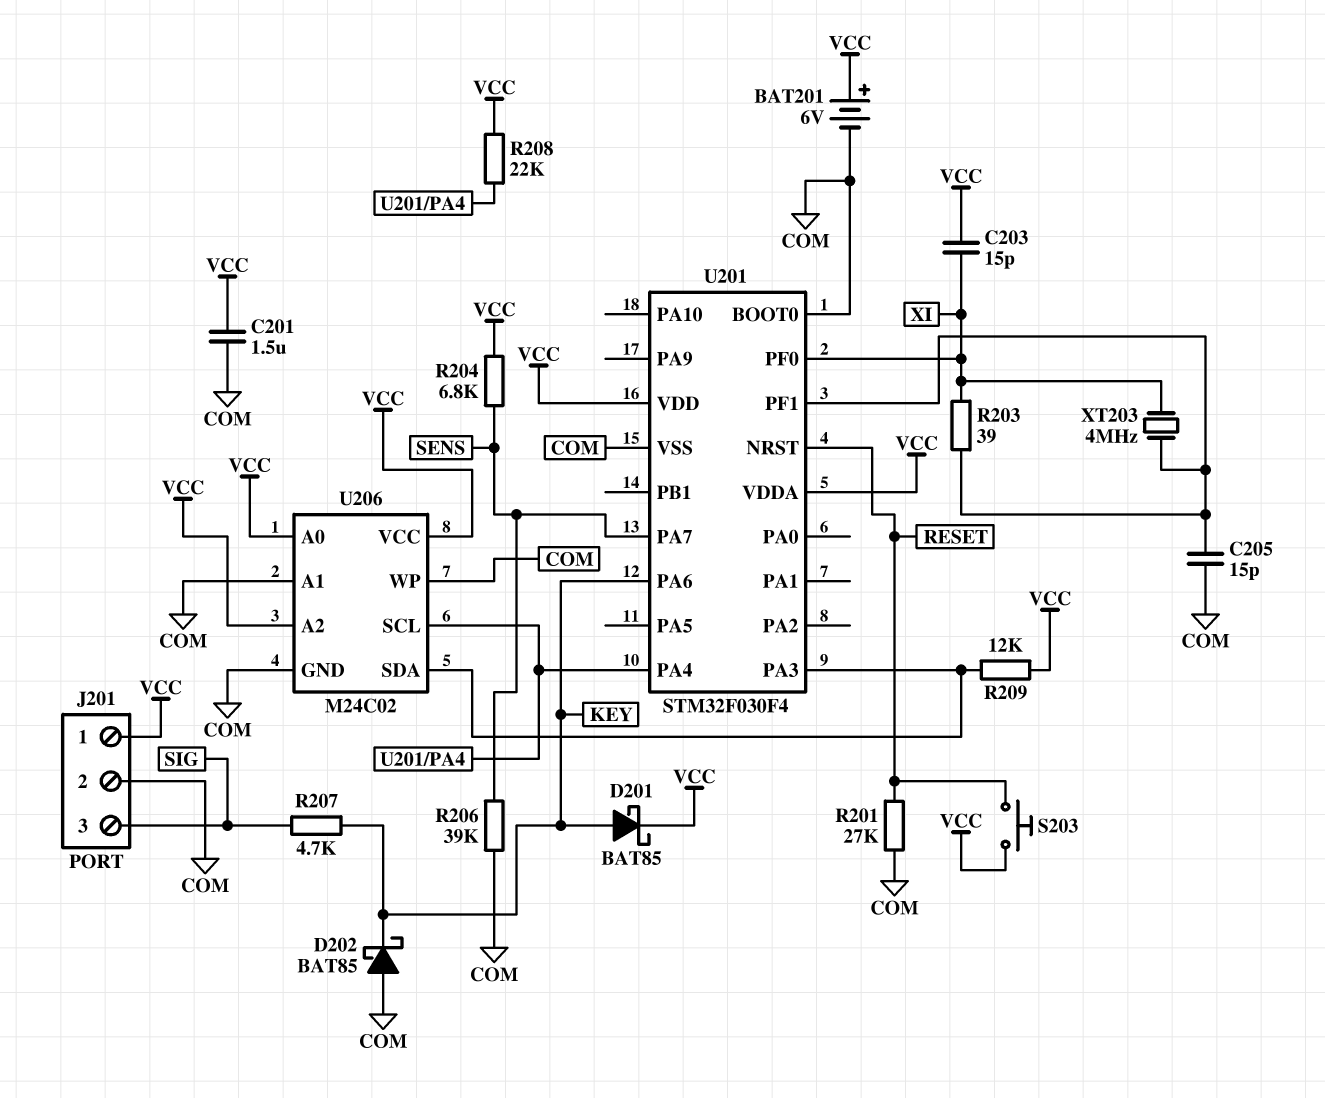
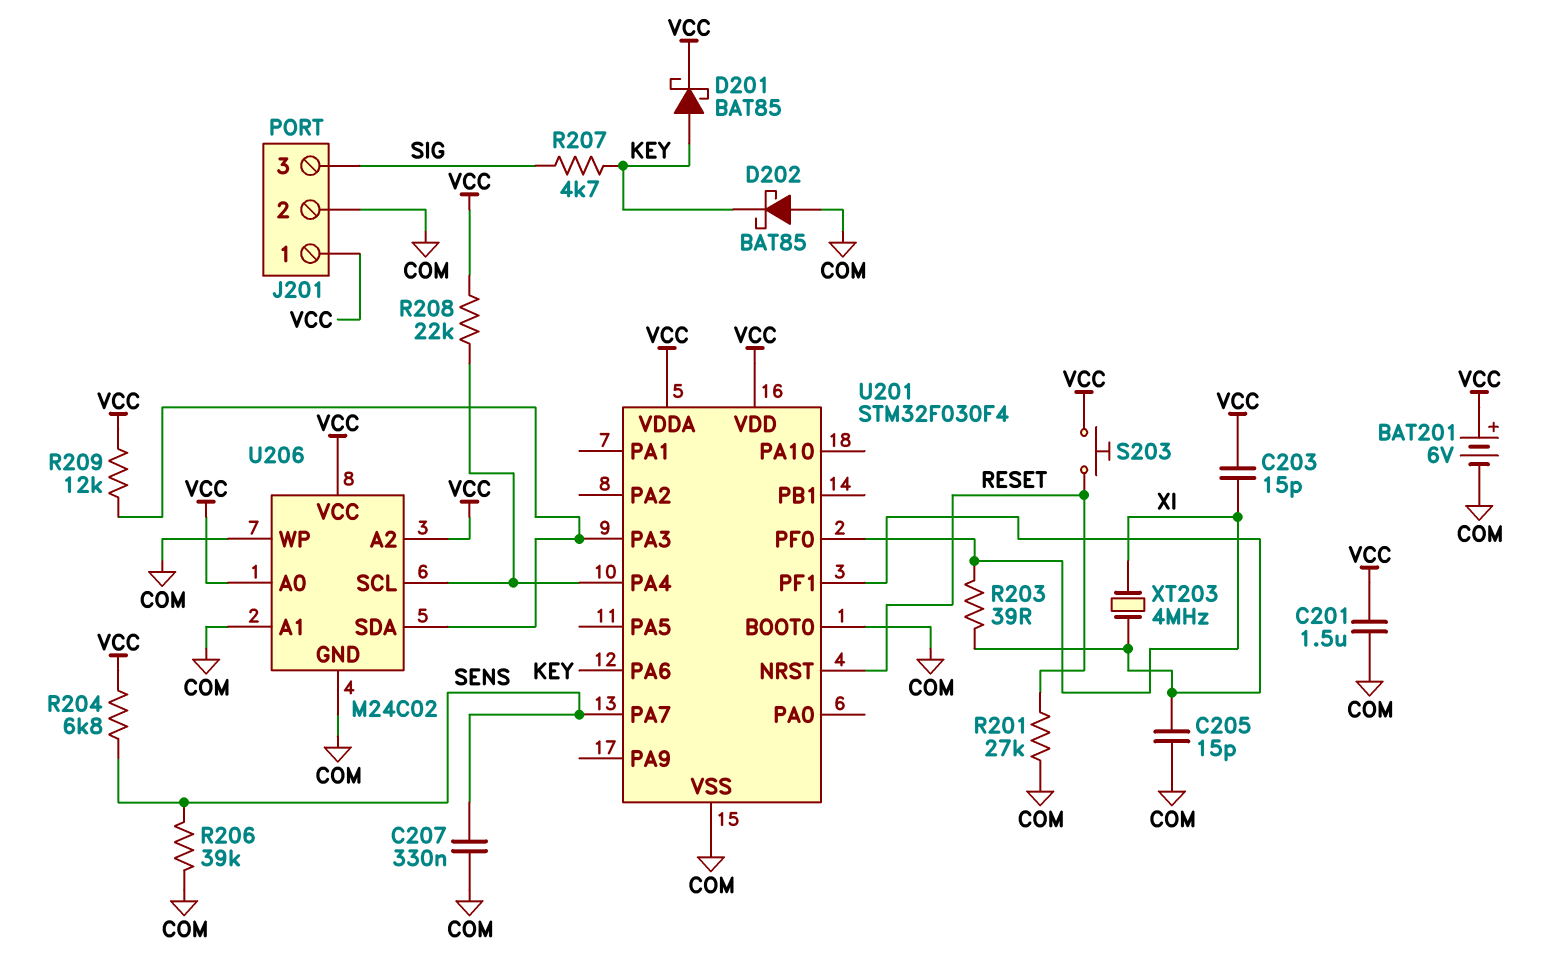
C207: none -> 330nF (COM, SENS)

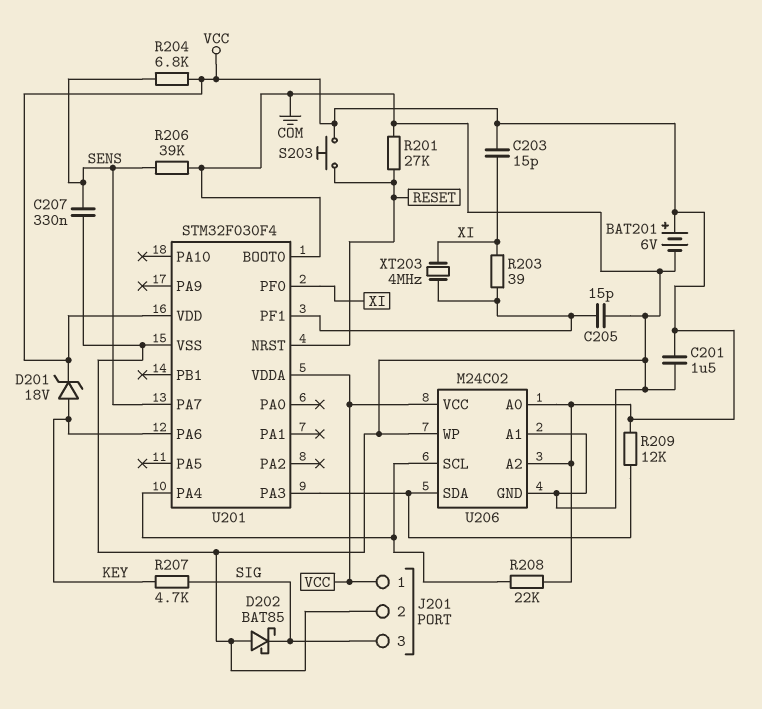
D201: schottky BAT85 (A KEY, K VCC) -> zener 18V (A KEY, K VCC)
D202: schottky BAT85 (A COM, K KEY) -> schottky BAT85 (A COM, K SIG)

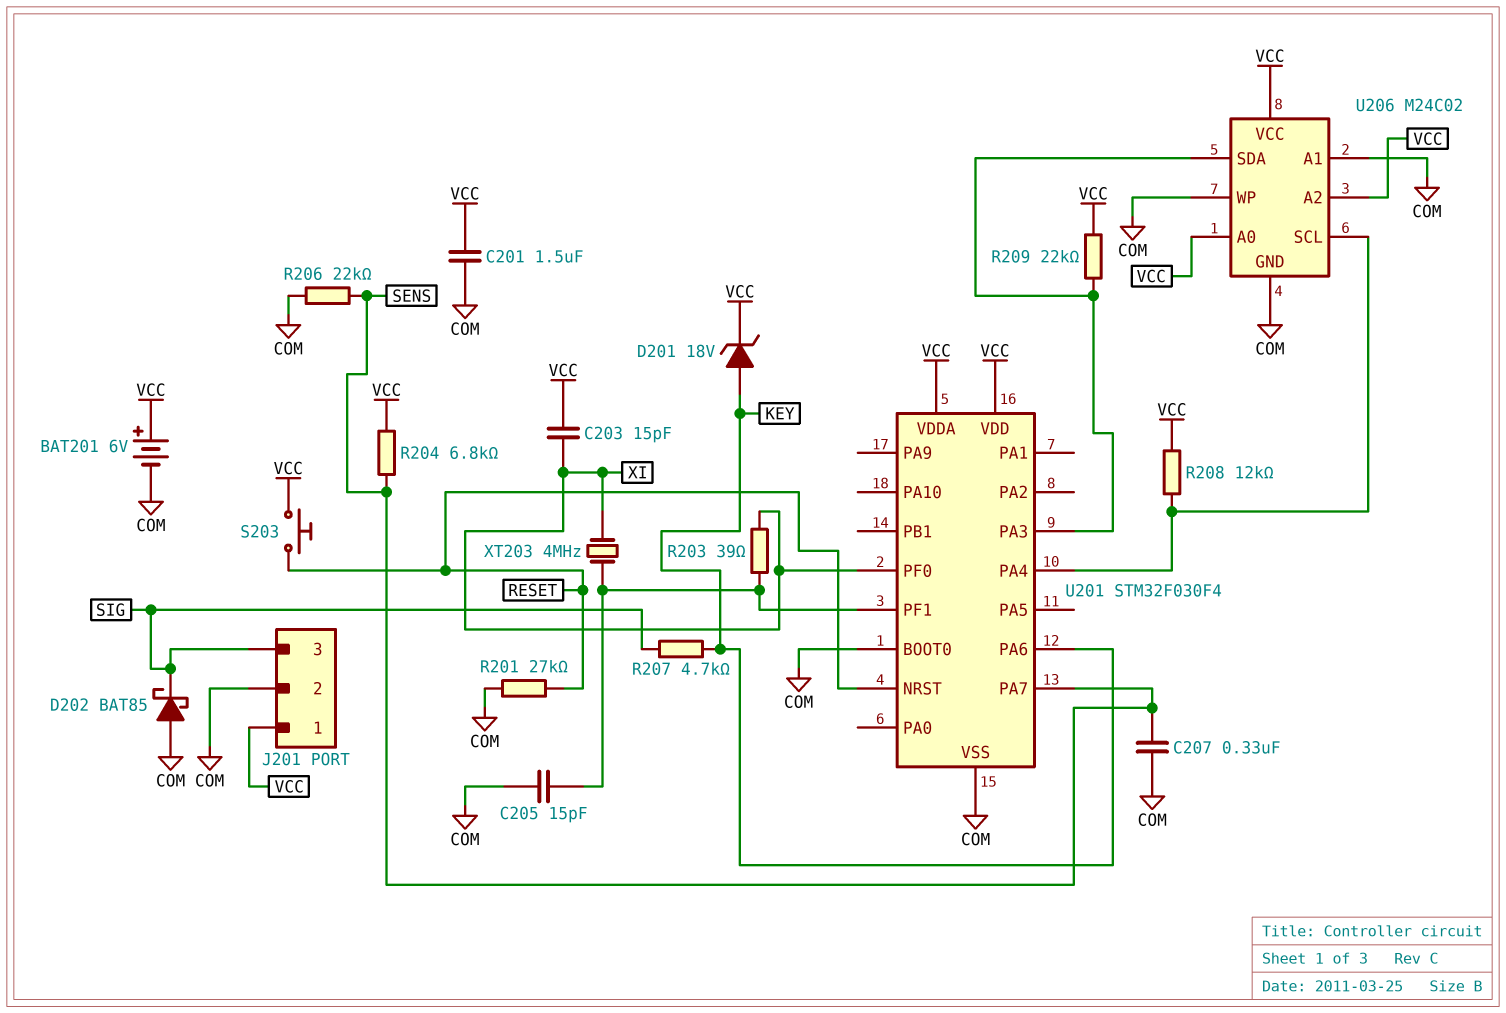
R206: 39k (COM, SENS) -> 22k (COM, SENS)
R208: 22k (U201/PA4, VCC) -> 12k (U201/PA4, VCC)
R209: 12k (U201/PA3, VCC) -> 22k (U201/PA3, VCC)

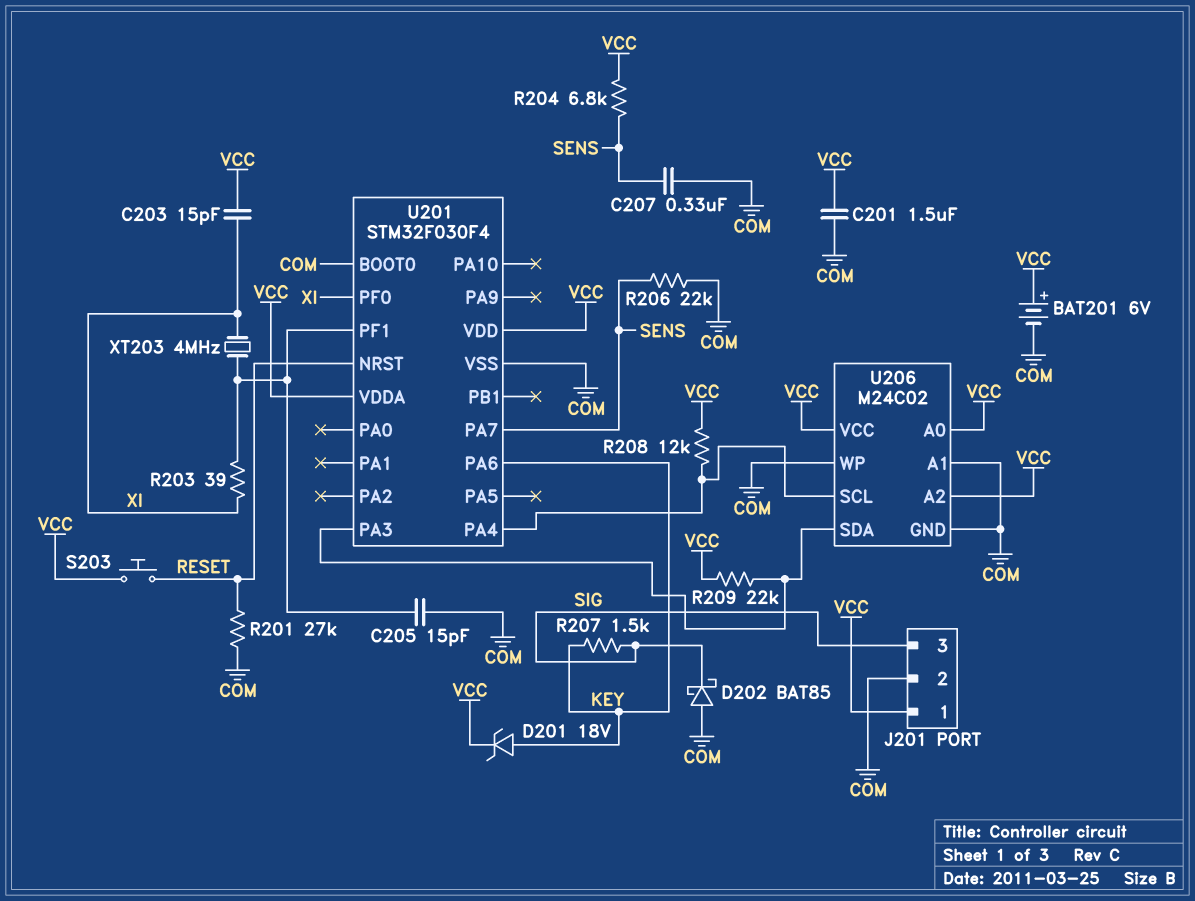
R207: 4.7k (KEY, SIG) -> 1.5k (KEY, SIG)

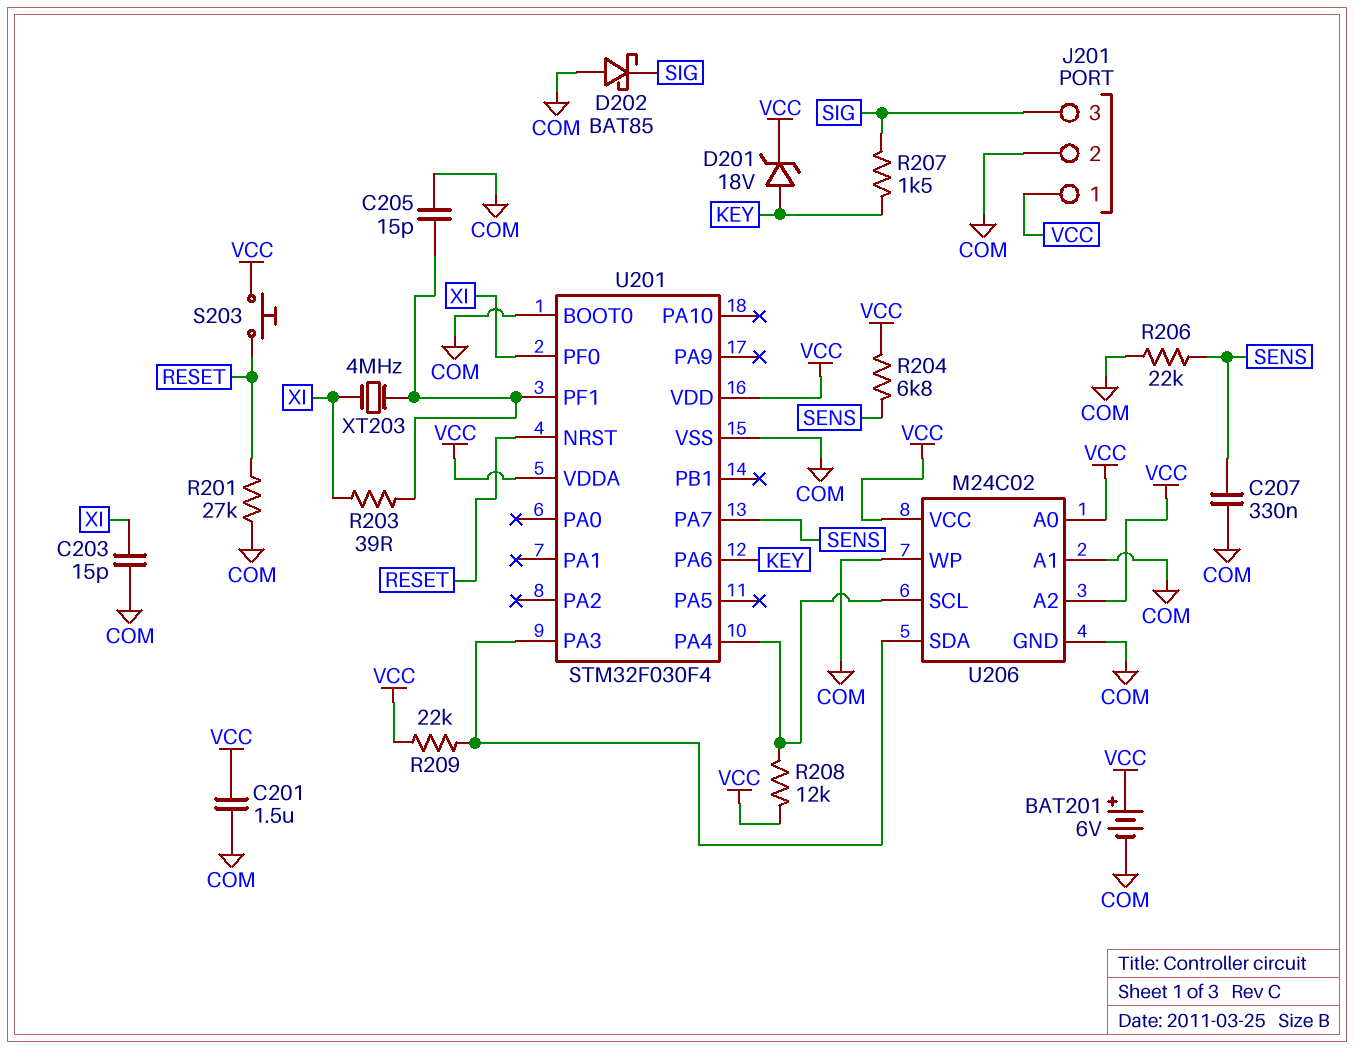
C203: 15pF (VCC, XI) -> 15pF (COM, XI)

